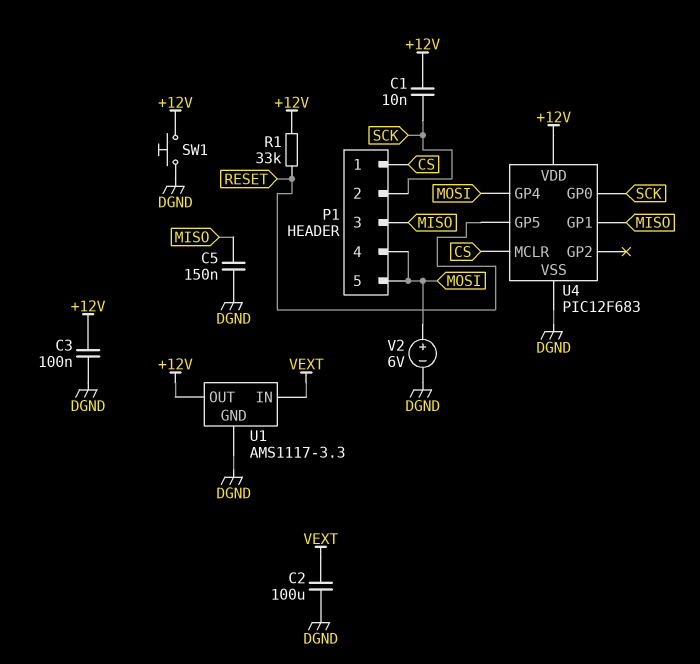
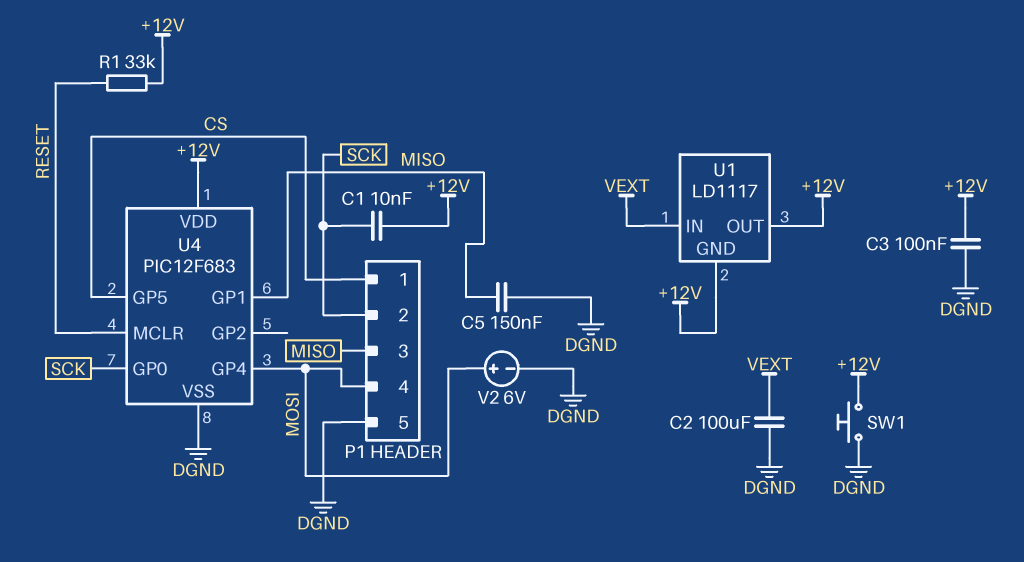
P1 pin 5: MOSI -> DGND
U1: AMS1117-3.3 -> LD1117
U1 pin GND: DGND -> +12V
U4 pin GP5: RESET -> CS
U4 pin MCLR: CS -> RESET

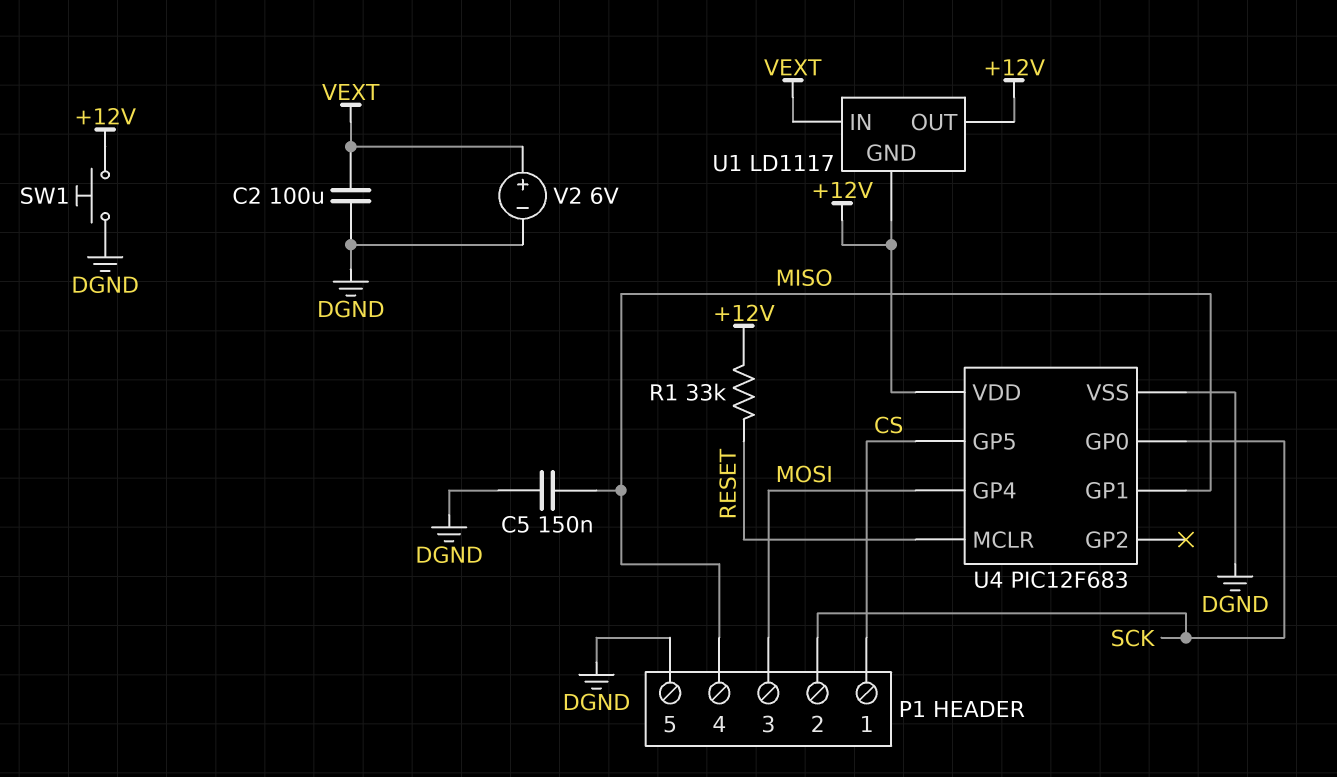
C1: 10nF (+12V, SCK) -> none
C3: 100nF (+12V, DGND) -> none
P1 pin 3: MISO -> MOSI
P1 pin 4: MOSI -> MISO
V2: 6V (plus MOSI, minus DGND) -> 6V (plus VEXT, minus DGND)

